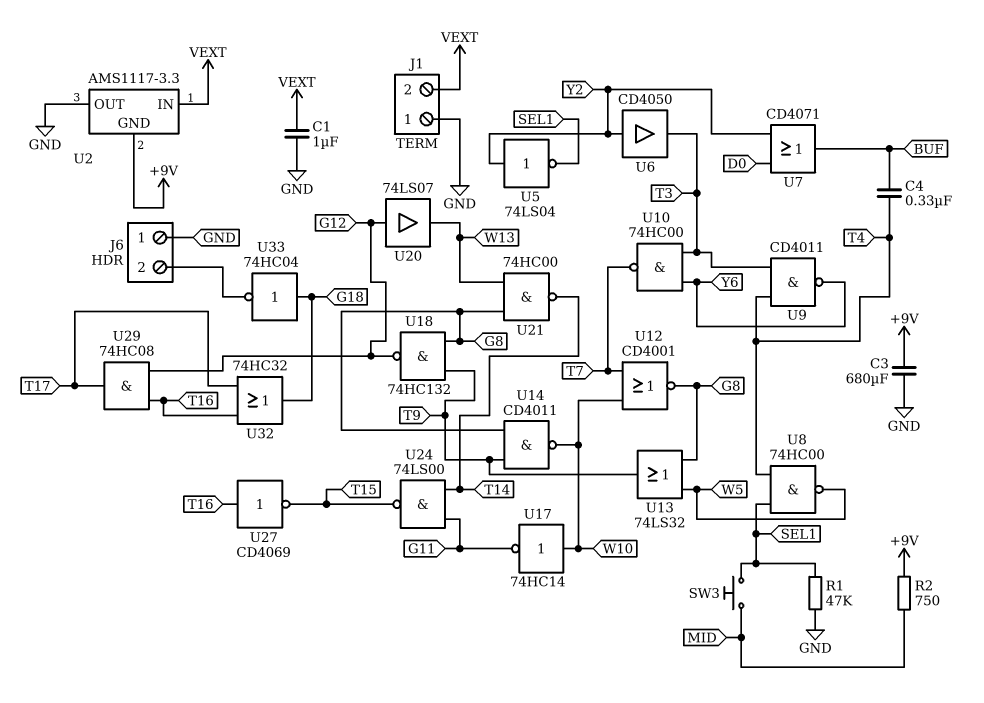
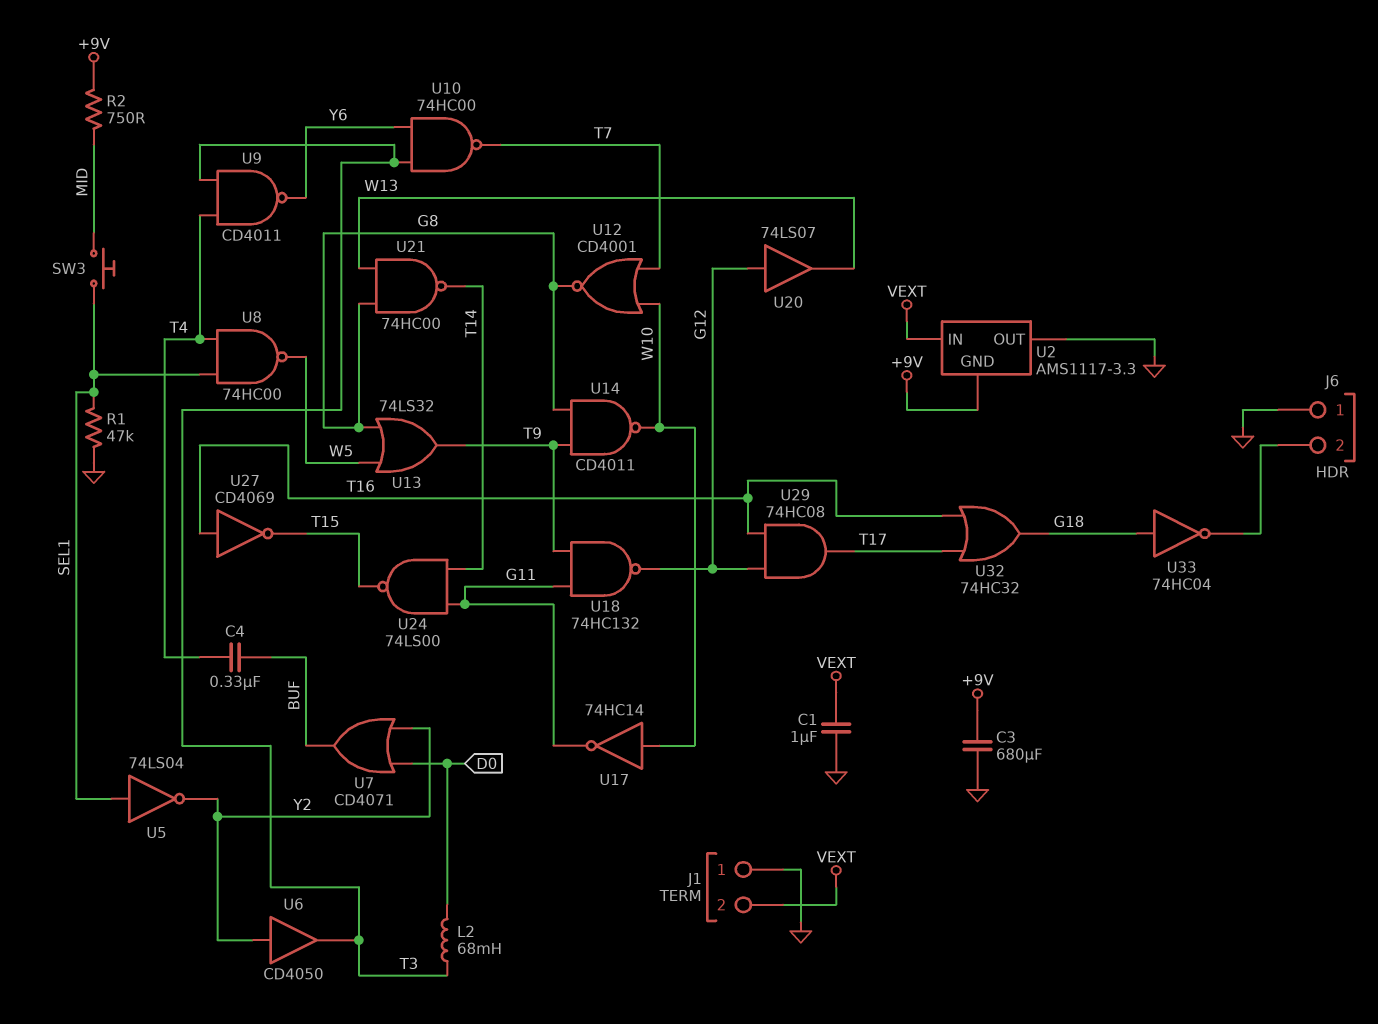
L2: none -> 68mH (D0, T3)
U5: NOT 74LS04 (in Y2, out SEL1) -> NOT 74LS04 (in SEL1, out Y2)
U18: NAND 74HC132 (in G8, in T9, out G12) -> NAND 74HC132 (in G11, in T9, out G12)

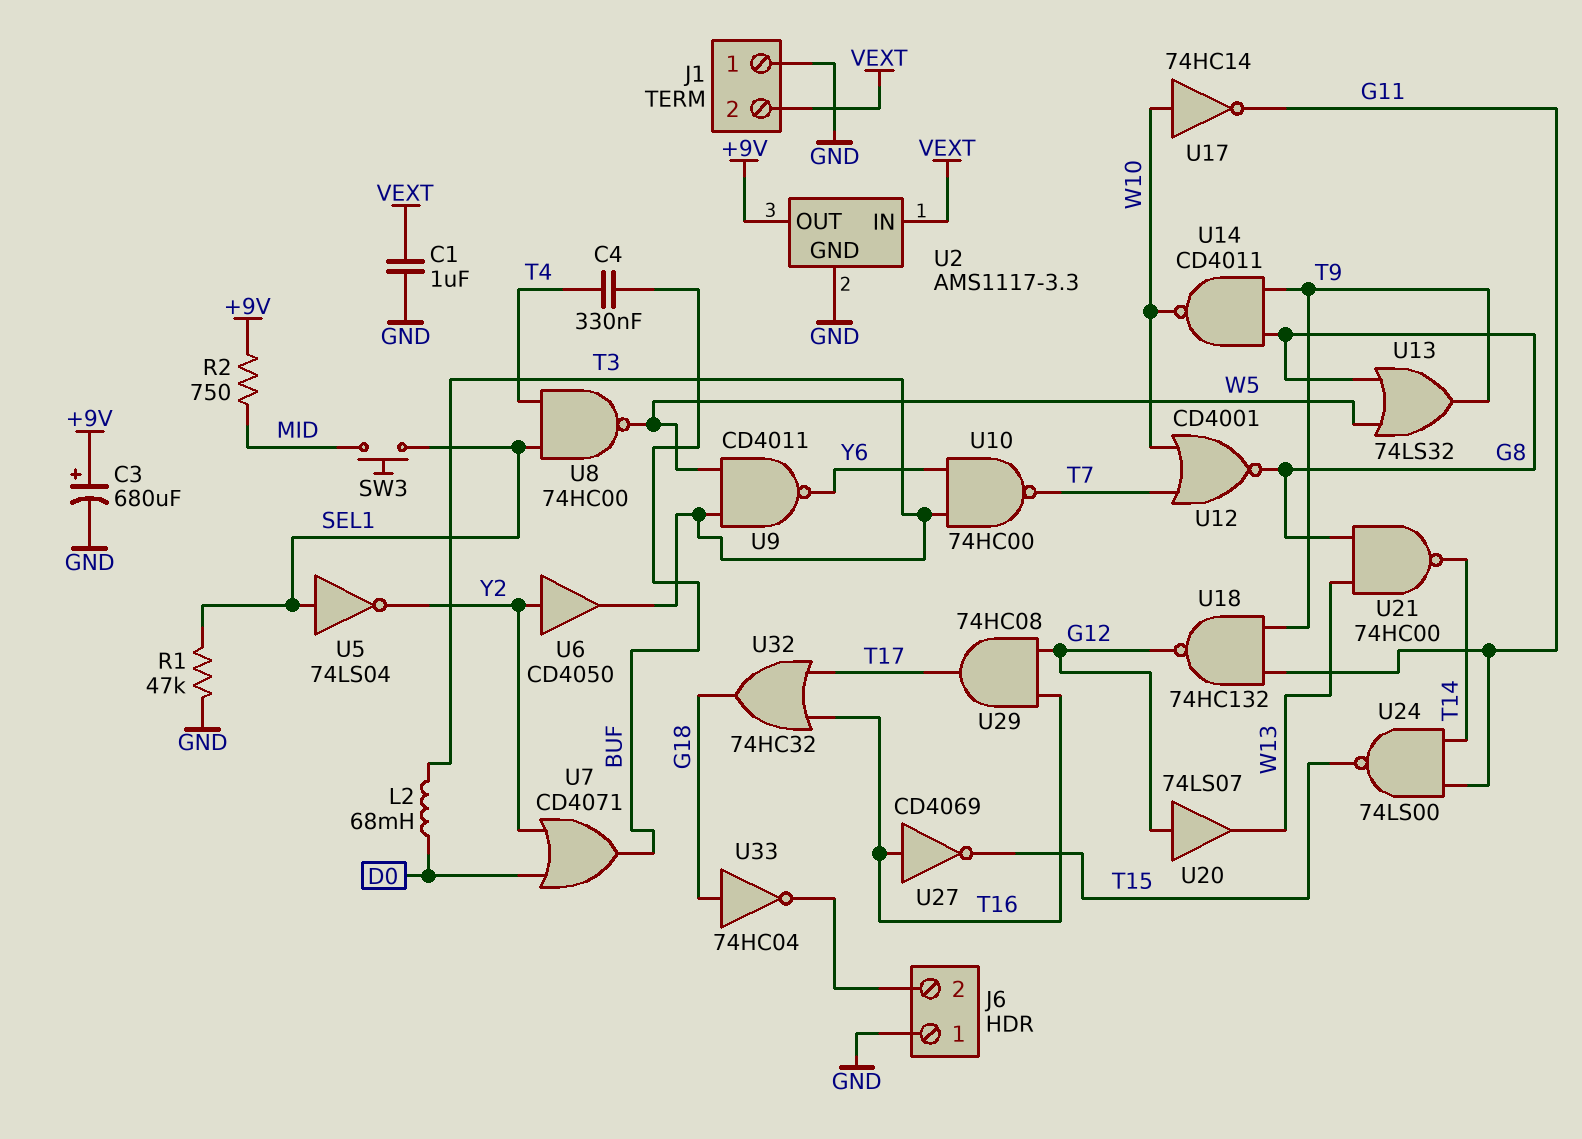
C3: 680uF (+9V, GND) -> 680uF (plus +9V, minus GND)
U2 pin GND: +9V -> GND
U2 pin OUT: GND -> +9V
U9: NAND CD4011 (in T3, in T4, out Y6) -> NAND CD4011 (in T3, in W5, out Y6)

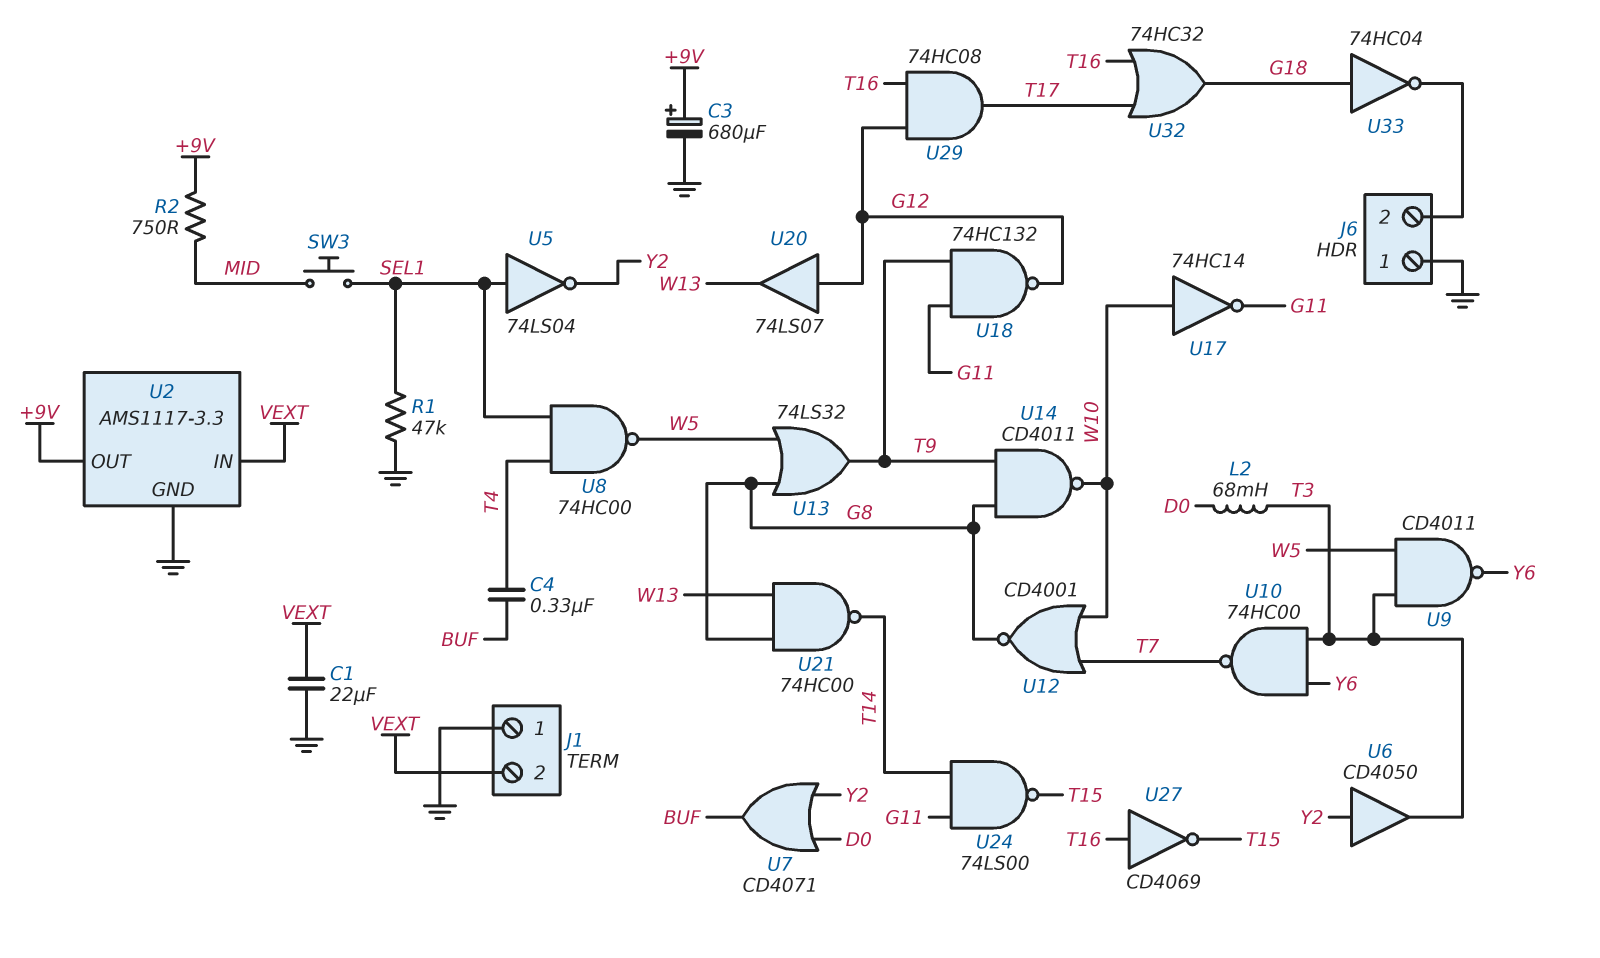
C1: 1uF (GND, VEXT) -> 22uF (GND, VEXT)

